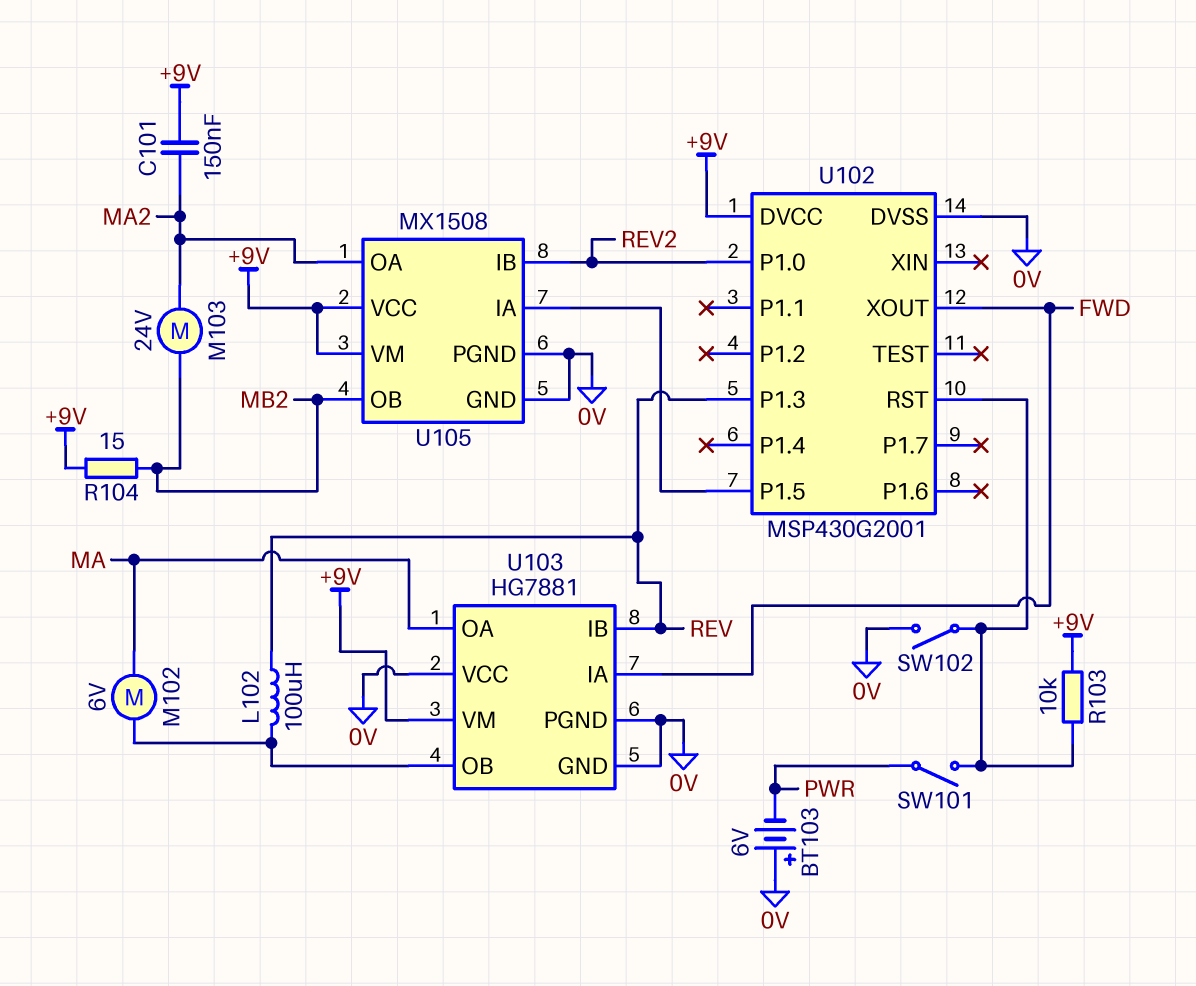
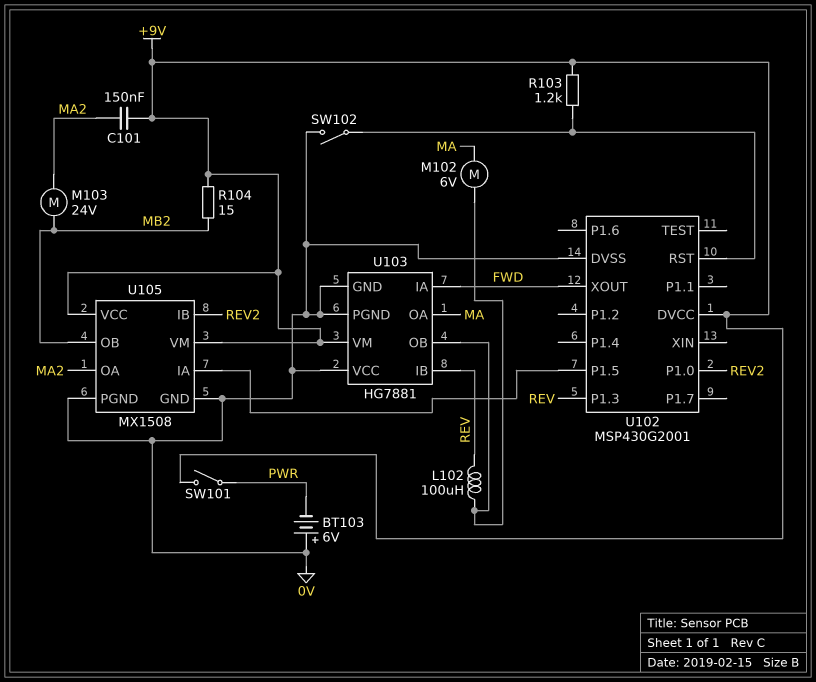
R103: 10k (+9V, U102/RST) -> 1.2k (+9V, U102/RST)
SW101: switch (PWR, U102/RST) -> switch (+9V, PWR)

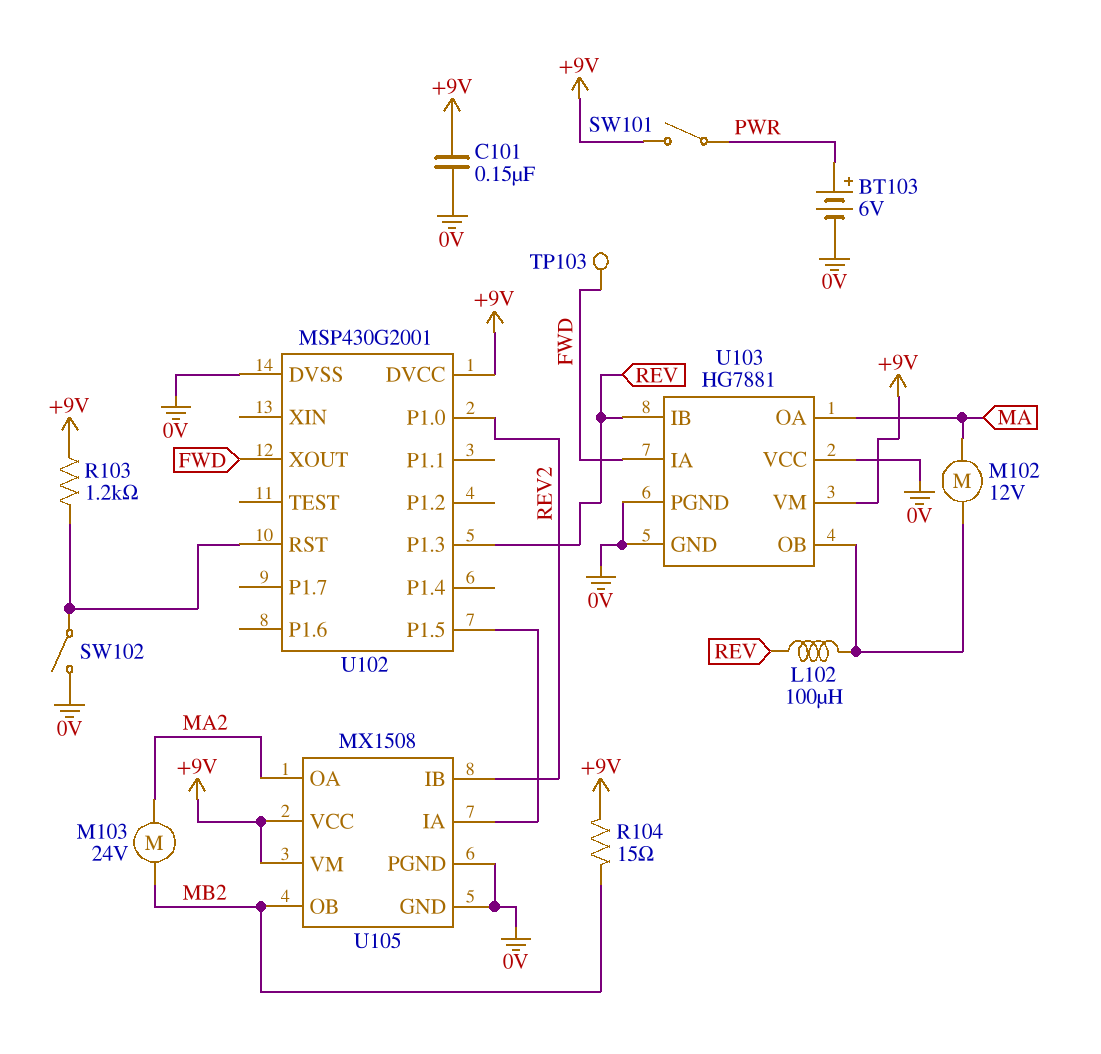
BT103: 6V (plus 0V, minus PWR) -> 6V (plus PWR, minus 0V)
C101: 150nF (+9V, MA2) -> 150nF (+9V, 0V)
M102: motor 6V (MA, U103/OB) -> motor 12V (MA, U103/OB)
TP103: none -> test point (FWD)

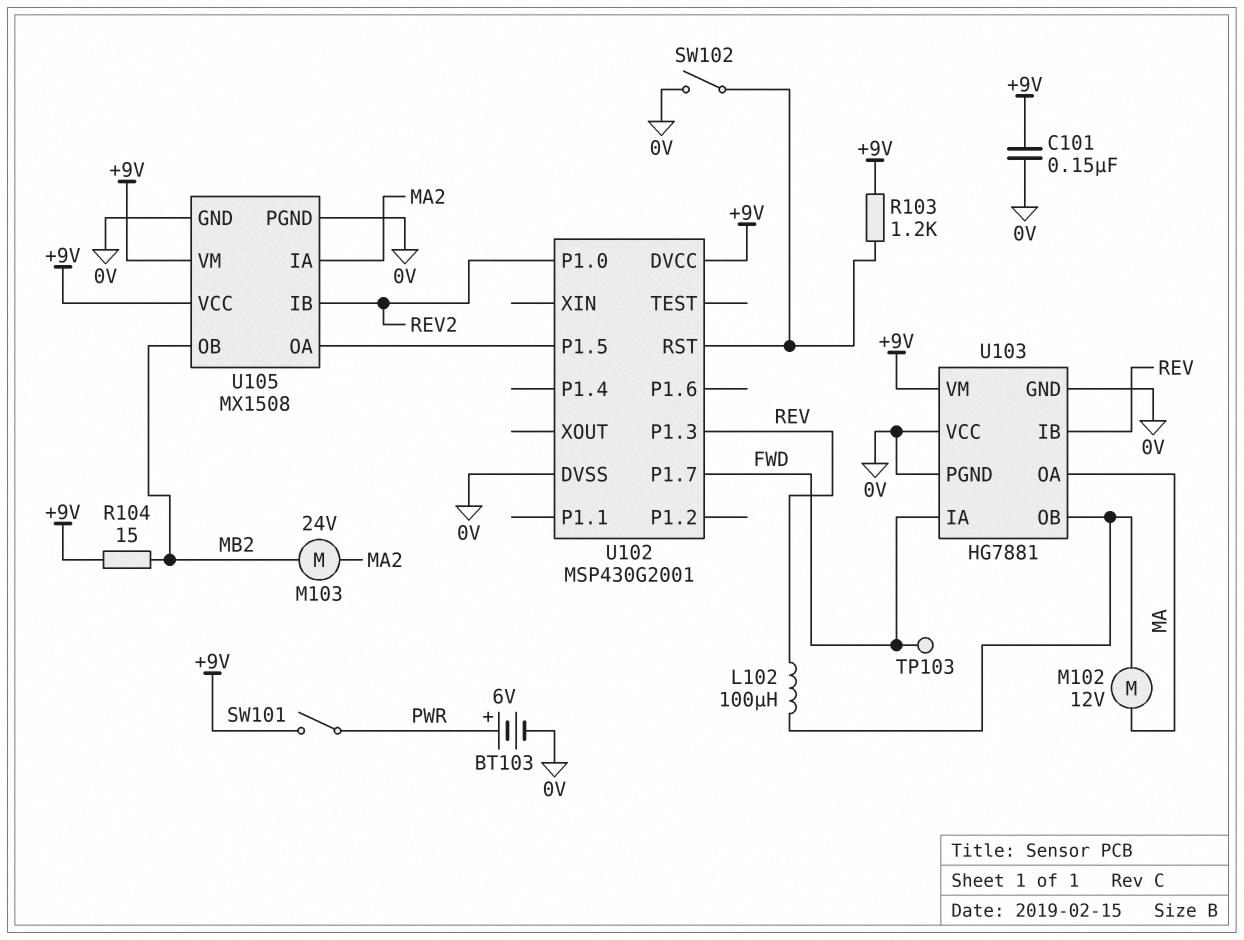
U102 pin P1.7: none -> FWD
U102 pin XOUT: FWD -> none
U105 pin IA: U102/P1.5 -> MA2
U105 pin OA: MA2 -> U102/P1.5

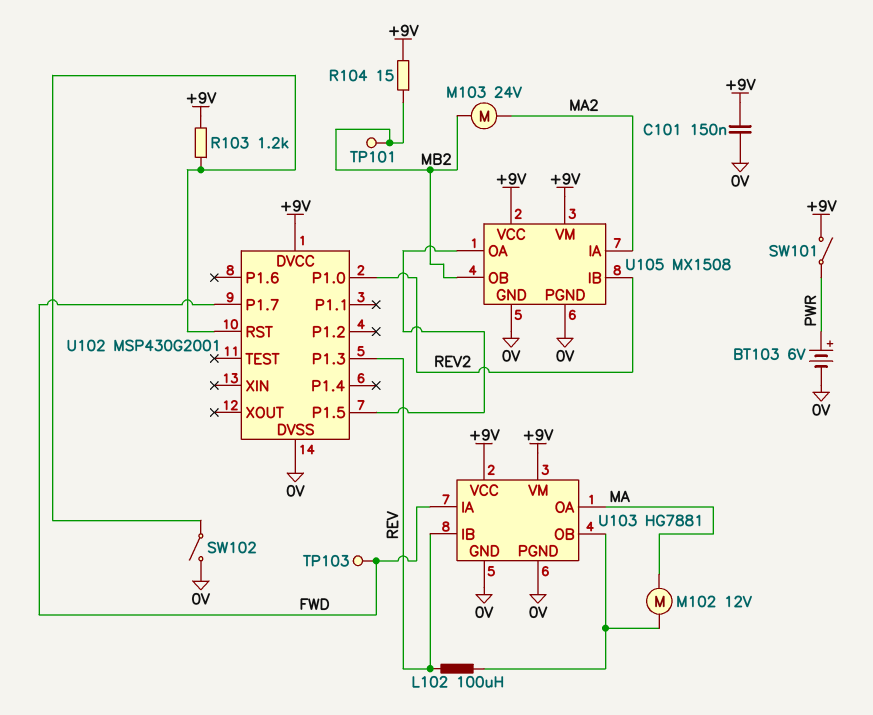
TP101: none -> test point (MB2)
U103 pin VCC: 0V -> +9V

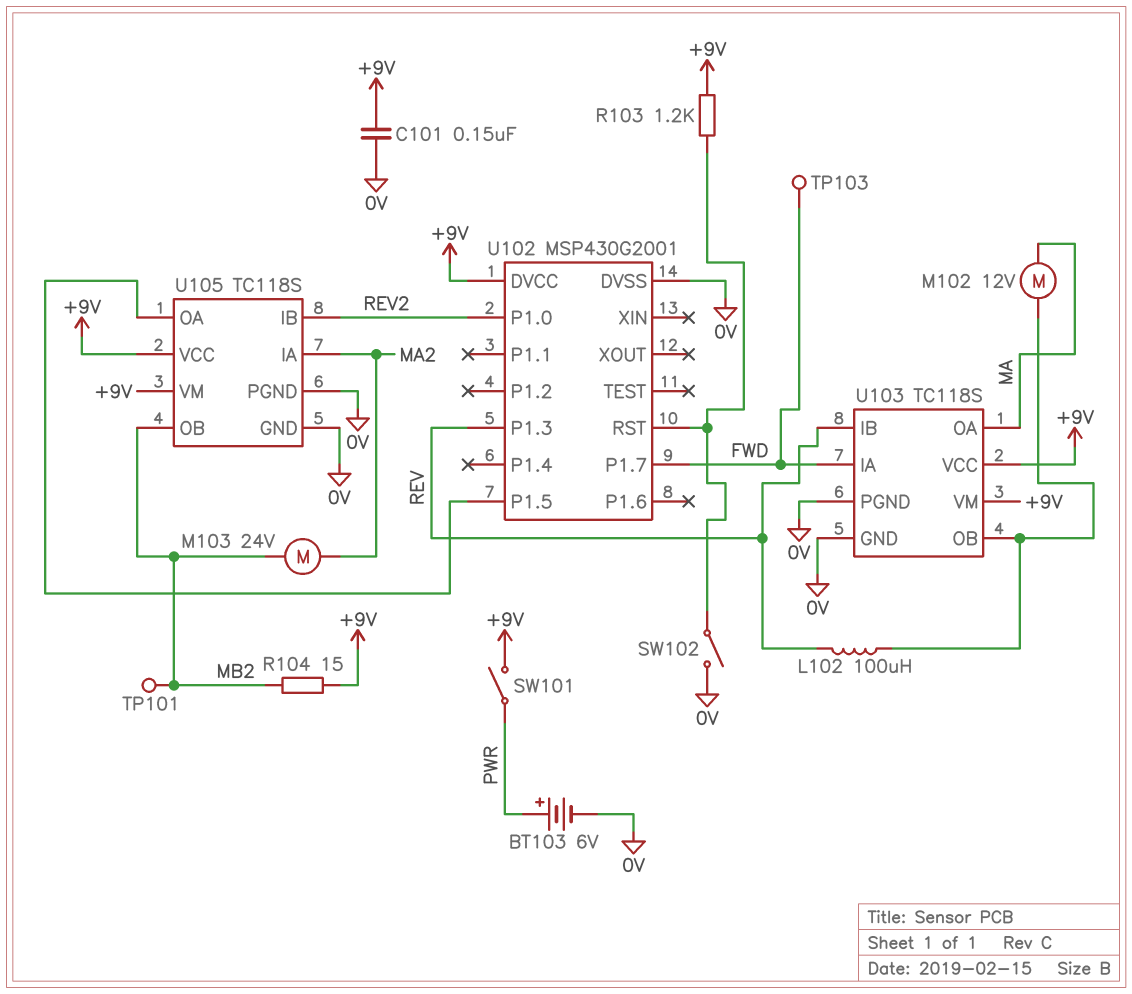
U103: HG7881 -> TC118S
U105: MX1508 -> TC118S

